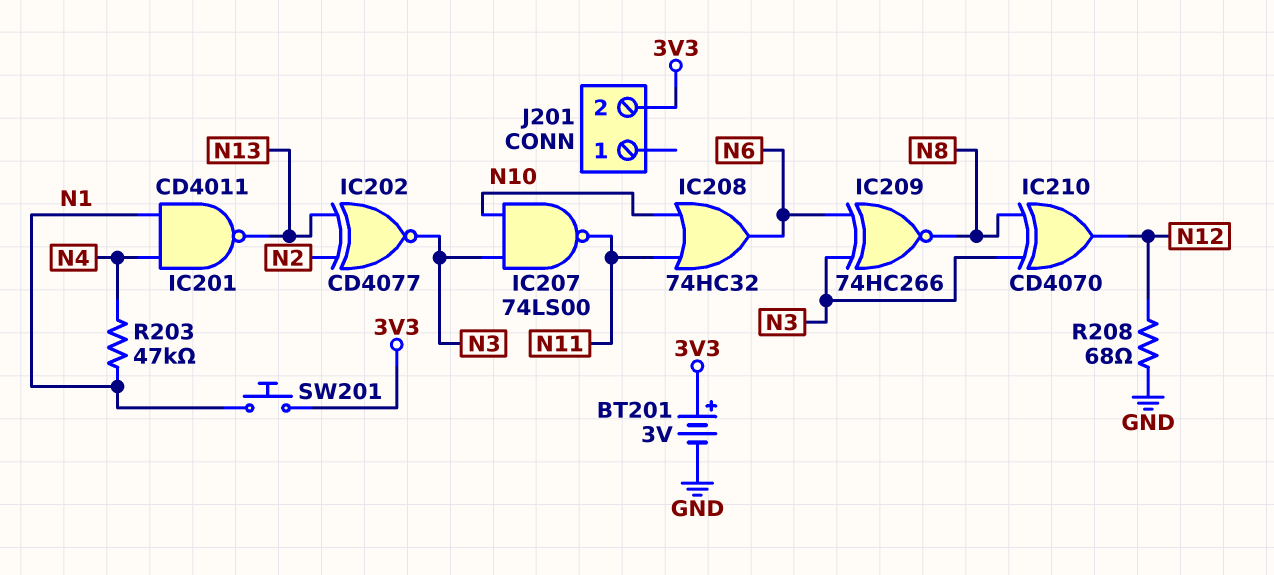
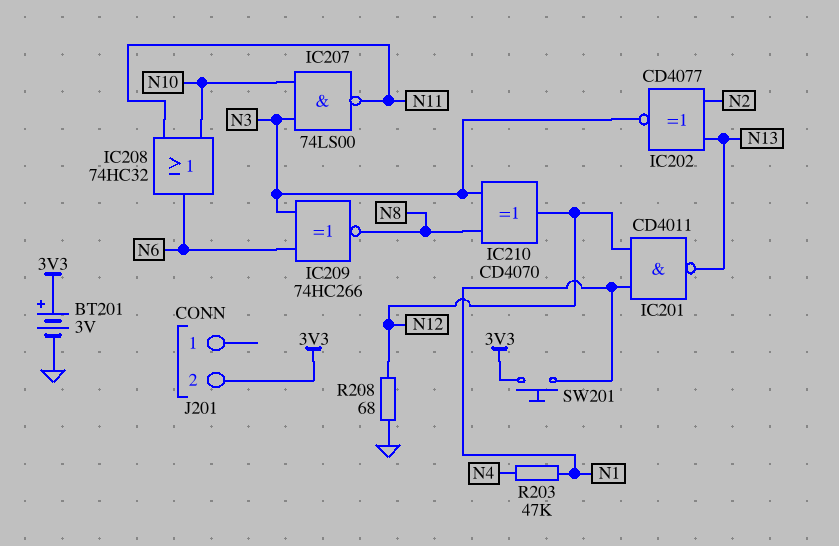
IC201: NAND CD4011 (in N1, in N4, out N13) -> NAND CD4011 (in N1, in N12, out N13)

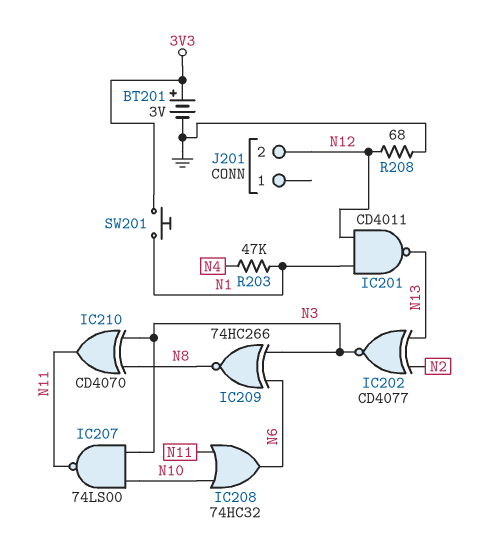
IC210: XOR CD4070 (in N3, in N8, out N12) -> XOR CD4070 (in N3, in N8, out N11)
J201 pin 2: 3V3 -> N12

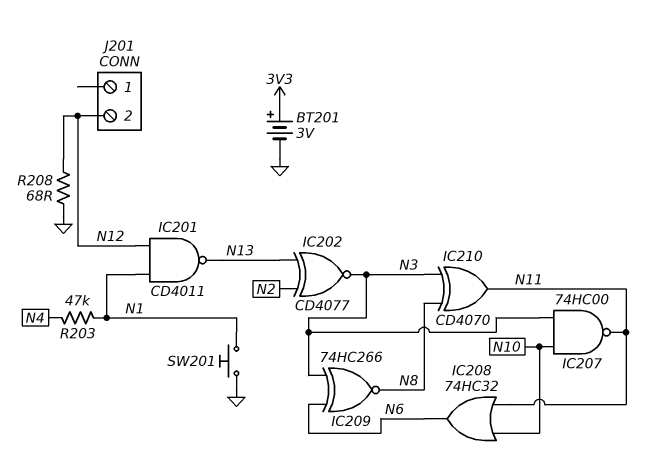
IC207: NAND 74LS00 (in N3, in N10, out N11) -> NAND 74HC00 (in N3, in N10, out N11)
SW201: button (3V3, N1) -> button (GND, N1)

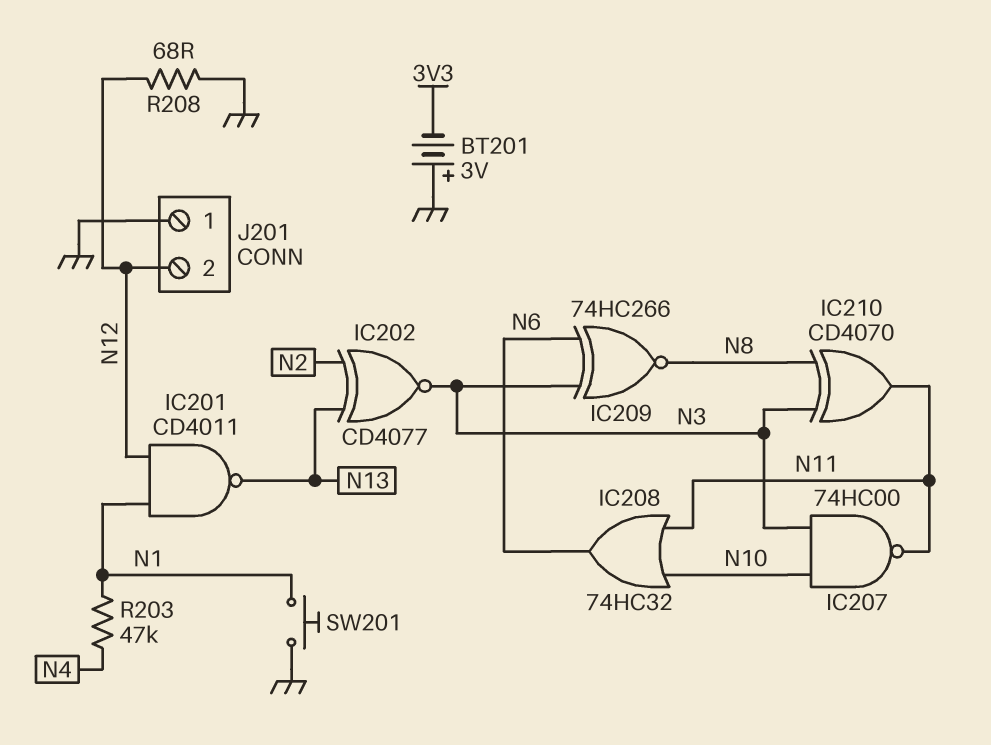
BT201: 3V (plus 3V3, minus GND) -> 3V (plus GND, minus 3V3)
J201 pin 1: none -> GND

